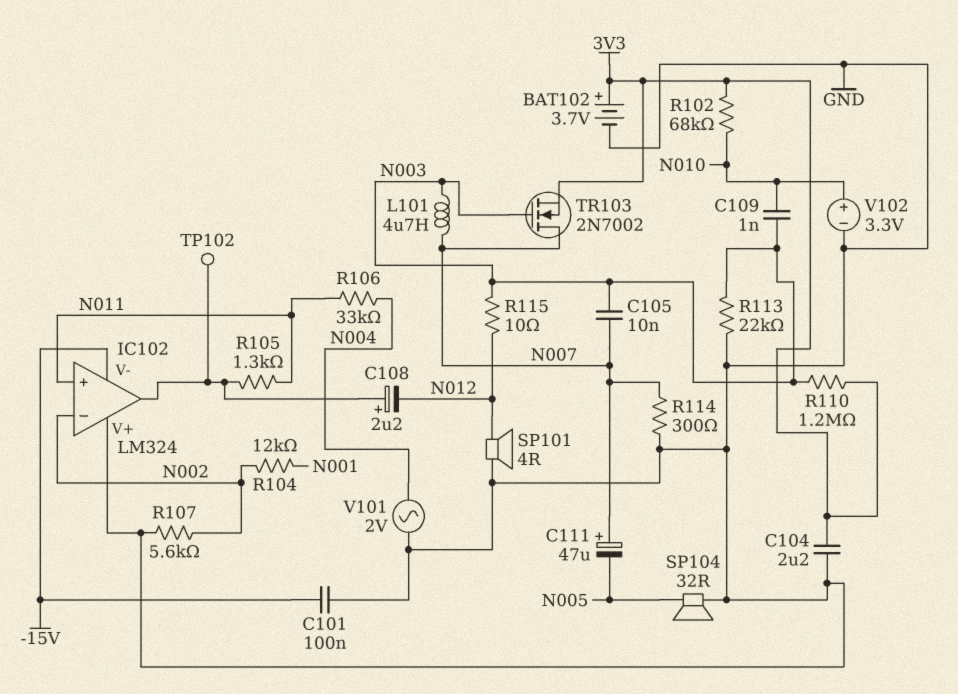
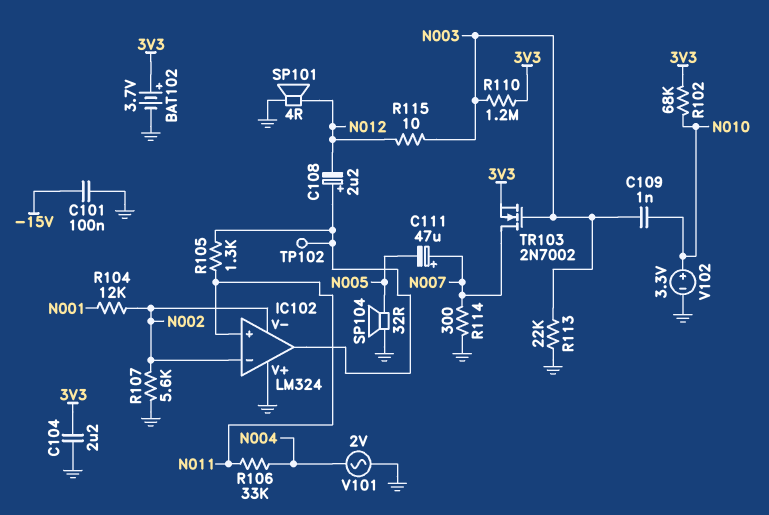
C105: 10nF (N003, N007) -> none
IC102 pin V-: -15V -> N002
L101: 4.7uH (N003, N007) -> none

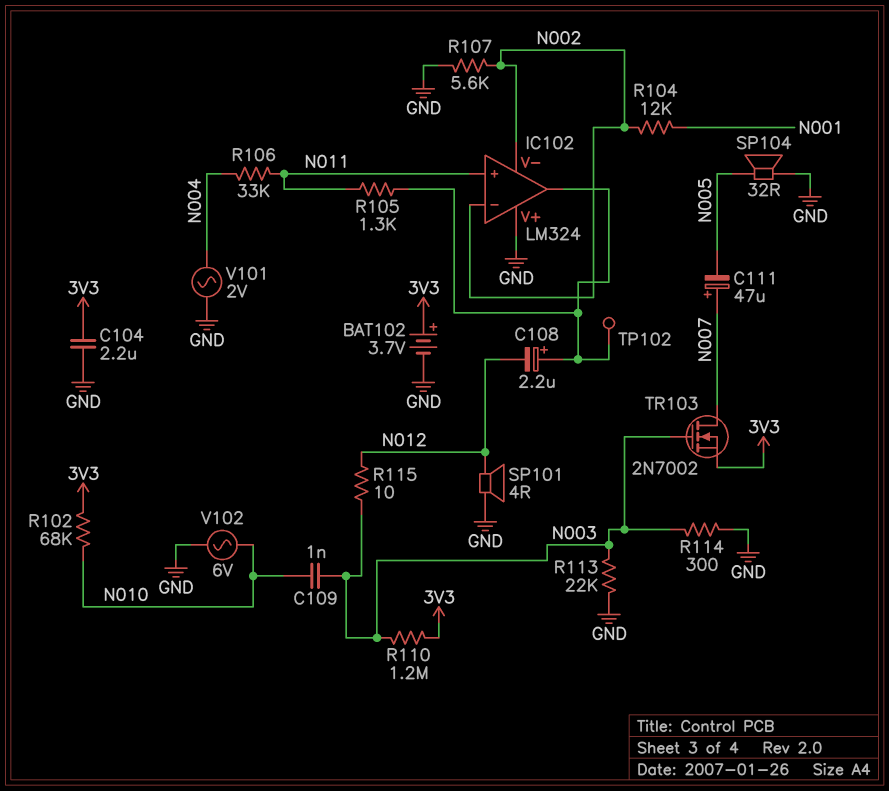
C101: 100nF (-15V, GND) -> none
R114: 300 (GND, N007) -> 300 (GND, N003)
V102: 3.3V (plus N010, minus GND) -> AC 6V (GND, N010)

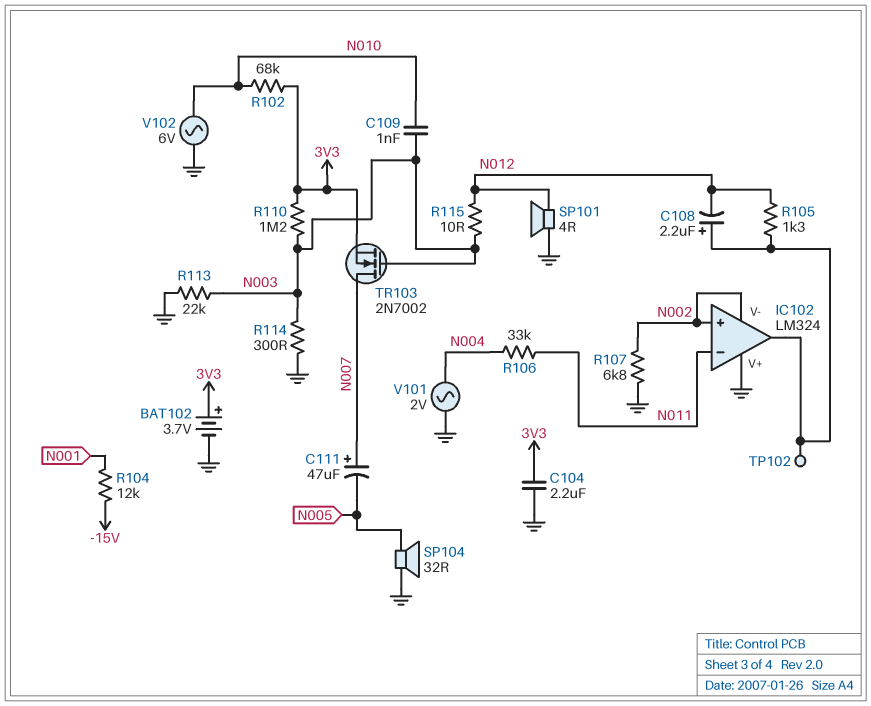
IC102 pin in+: N011 -> N002
IC102 pin in-: N002 -> N011
R104: 12k (N001, N002) -> 12k (-15V, N001)
R105: 1.3k (IC102/out, N011) -> 1.3k (IC102/out, N012)
R107: 5.6k (GND, N002) -> 6.8k (GND, N002)

